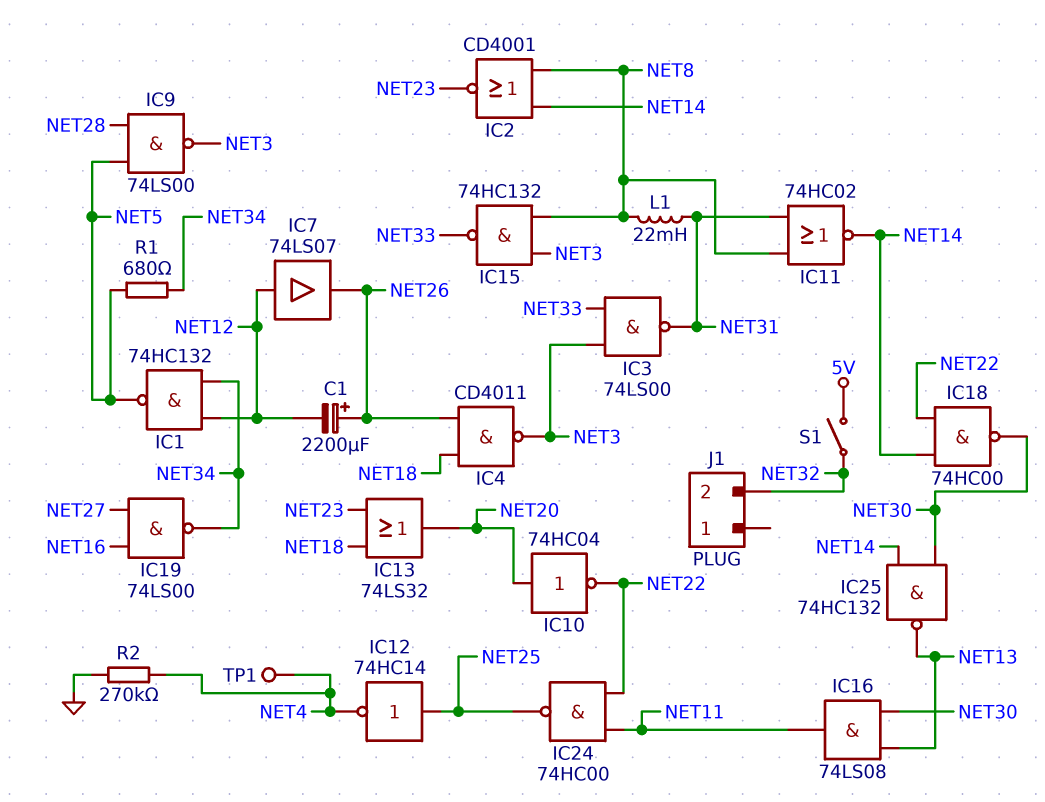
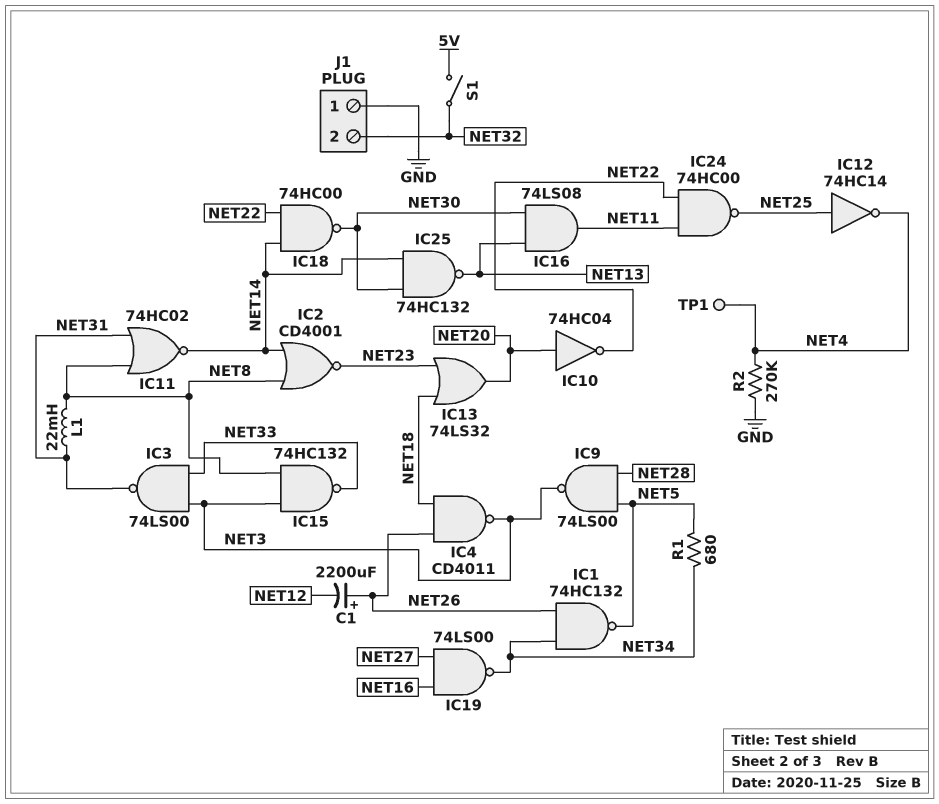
IC1: NAND 74HC132 (in NET12, in NET34, out NET5) -> NAND 74HC132 (in NET26, in NET34, out NET5)
IC7: buffer 74LS07 (in NET12, out NET26) -> none
J1 pin 1: none -> GND

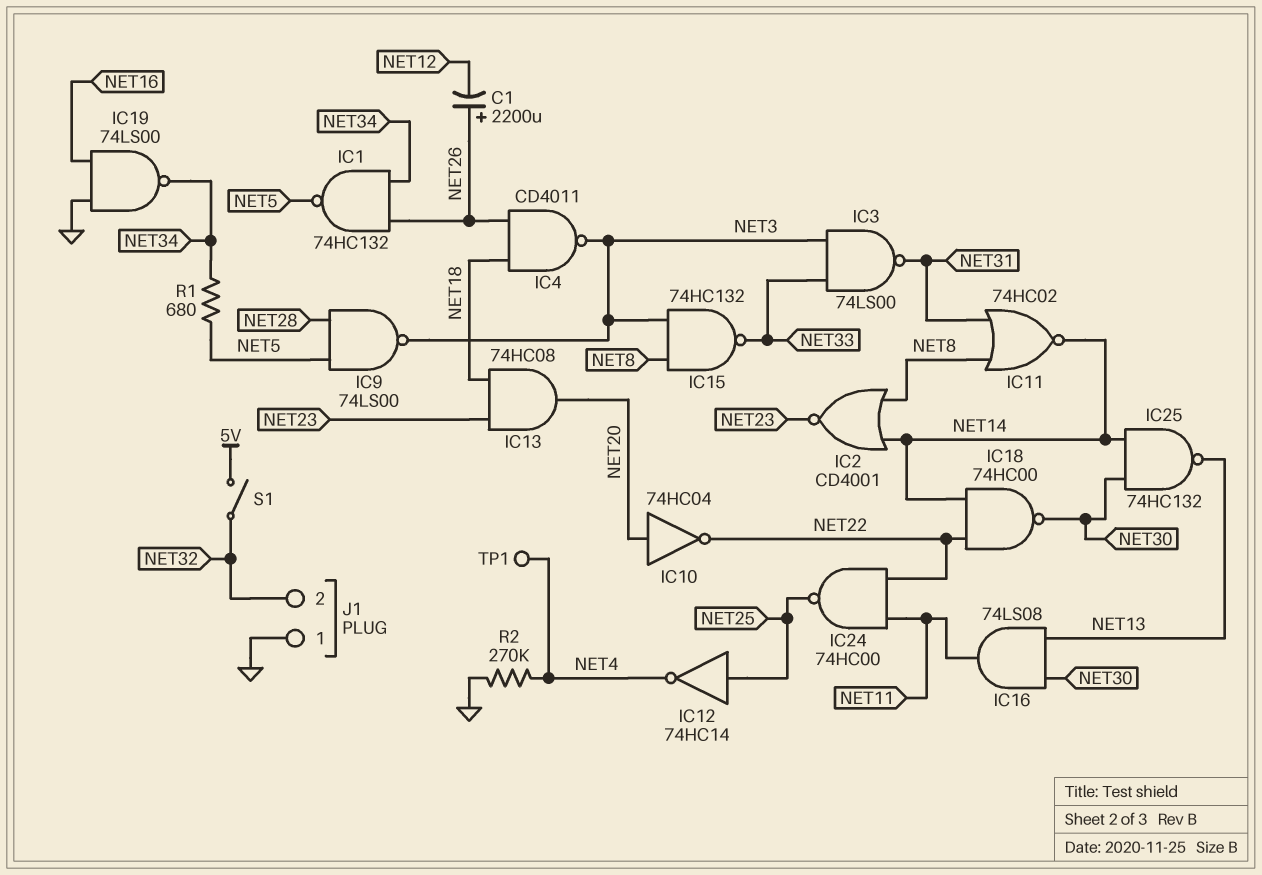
IC13: OR 74LS32 (in NET18, in NET23, out NET20) -> AND 74HC08 (in NET18, in NET23, out NET20)
IC19: NAND 74LS00 (in NET16, in NET27, out NET34) -> NAND 74LS00 (in GND, in NET16, out NET34)
L1: 22mH (NET8, NET31) -> none

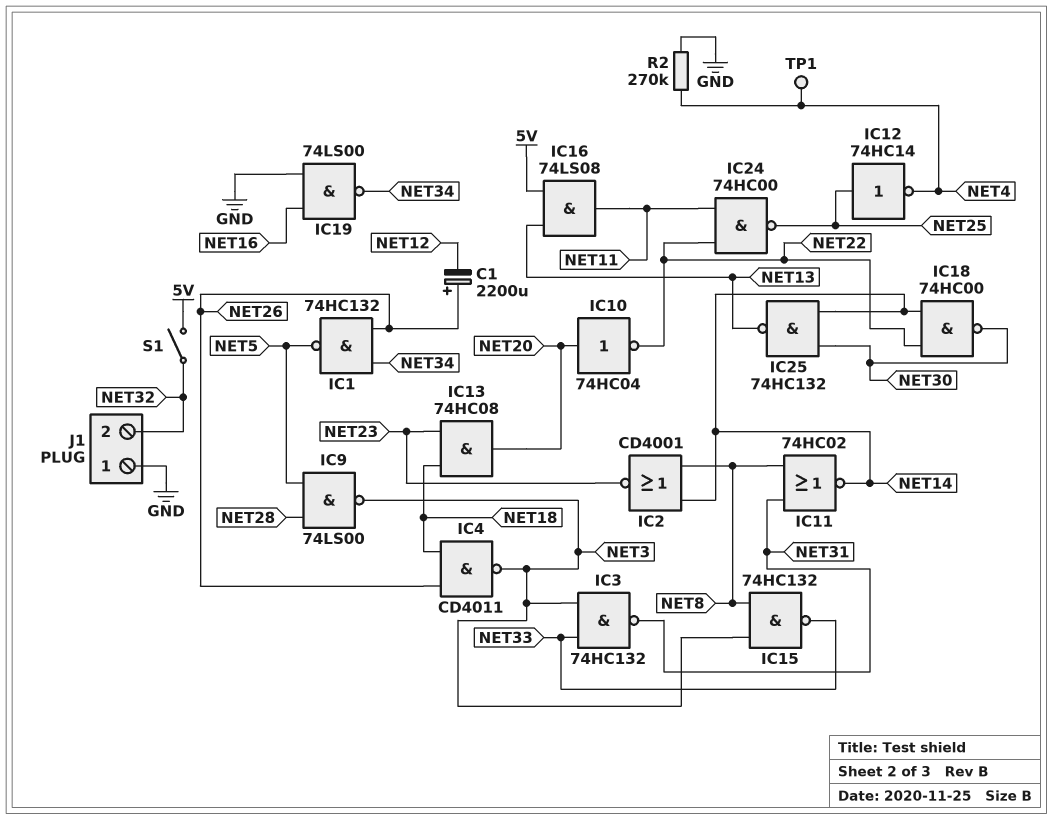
IC3: NAND 74LS00 (in NET3, in NET33, out NET31) -> NAND 74HC132 (in NET3, in NET33, out NET31)
IC16: AND 74LS08 (in NET13, in NET30, out NET11) -> AND 74LS08 (in 5V, in NET13, out NET11)
R1: 680 (NET5, NET34) -> none

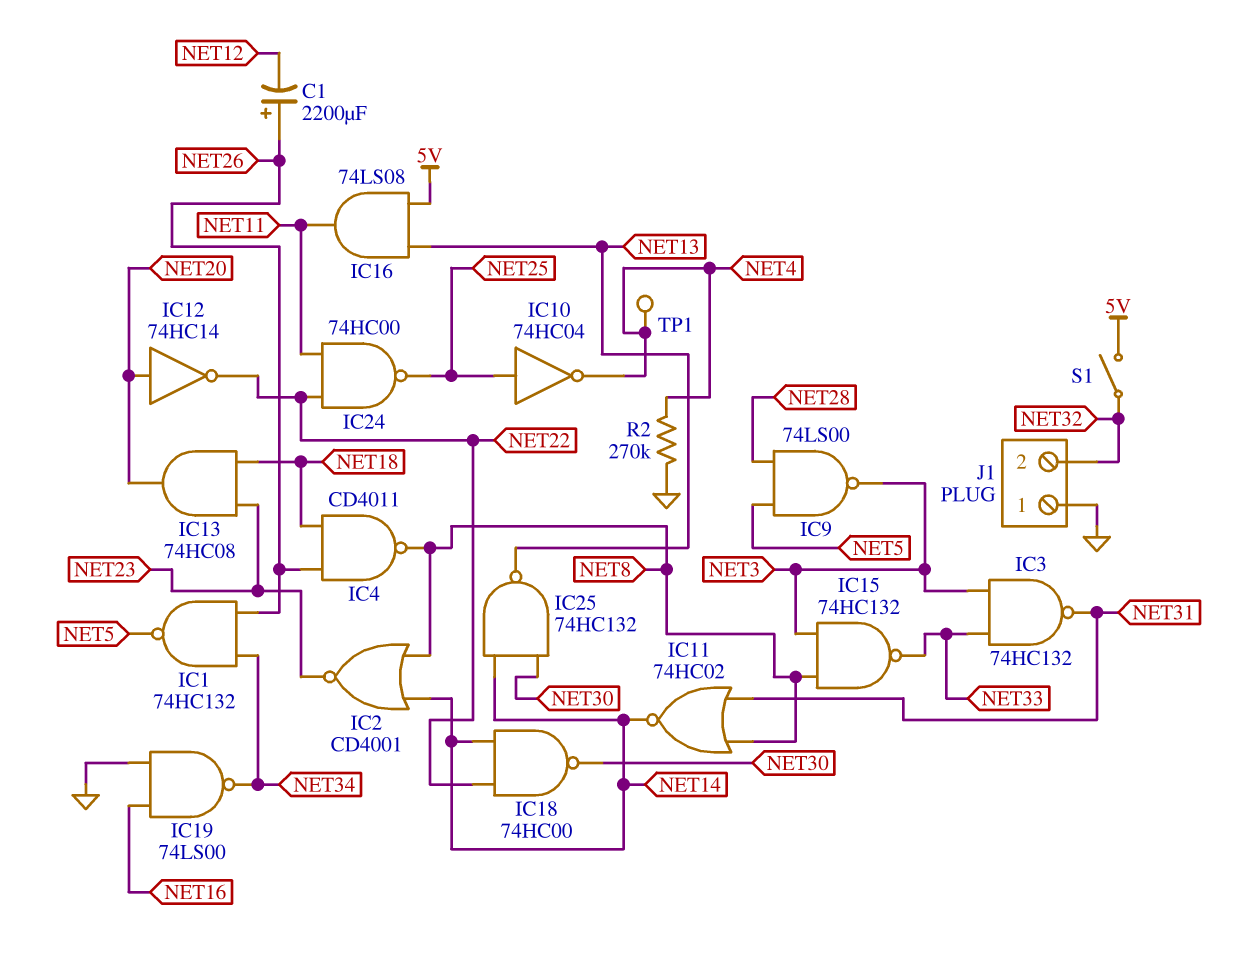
IC4: NAND CD4011 (in NET18, in NET26, out NET3) -> NAND CD4011 (in NET18, in NET26, out NET8)
IC10: NOT 74HC04 (in NET20, out NET22) -> NOT 74HC04 (in NET25, out NET4)
IC12: NOT 74HC14 (in NET25, out NET4) -> NOT 74HC14 (in NET20, out NET22)

